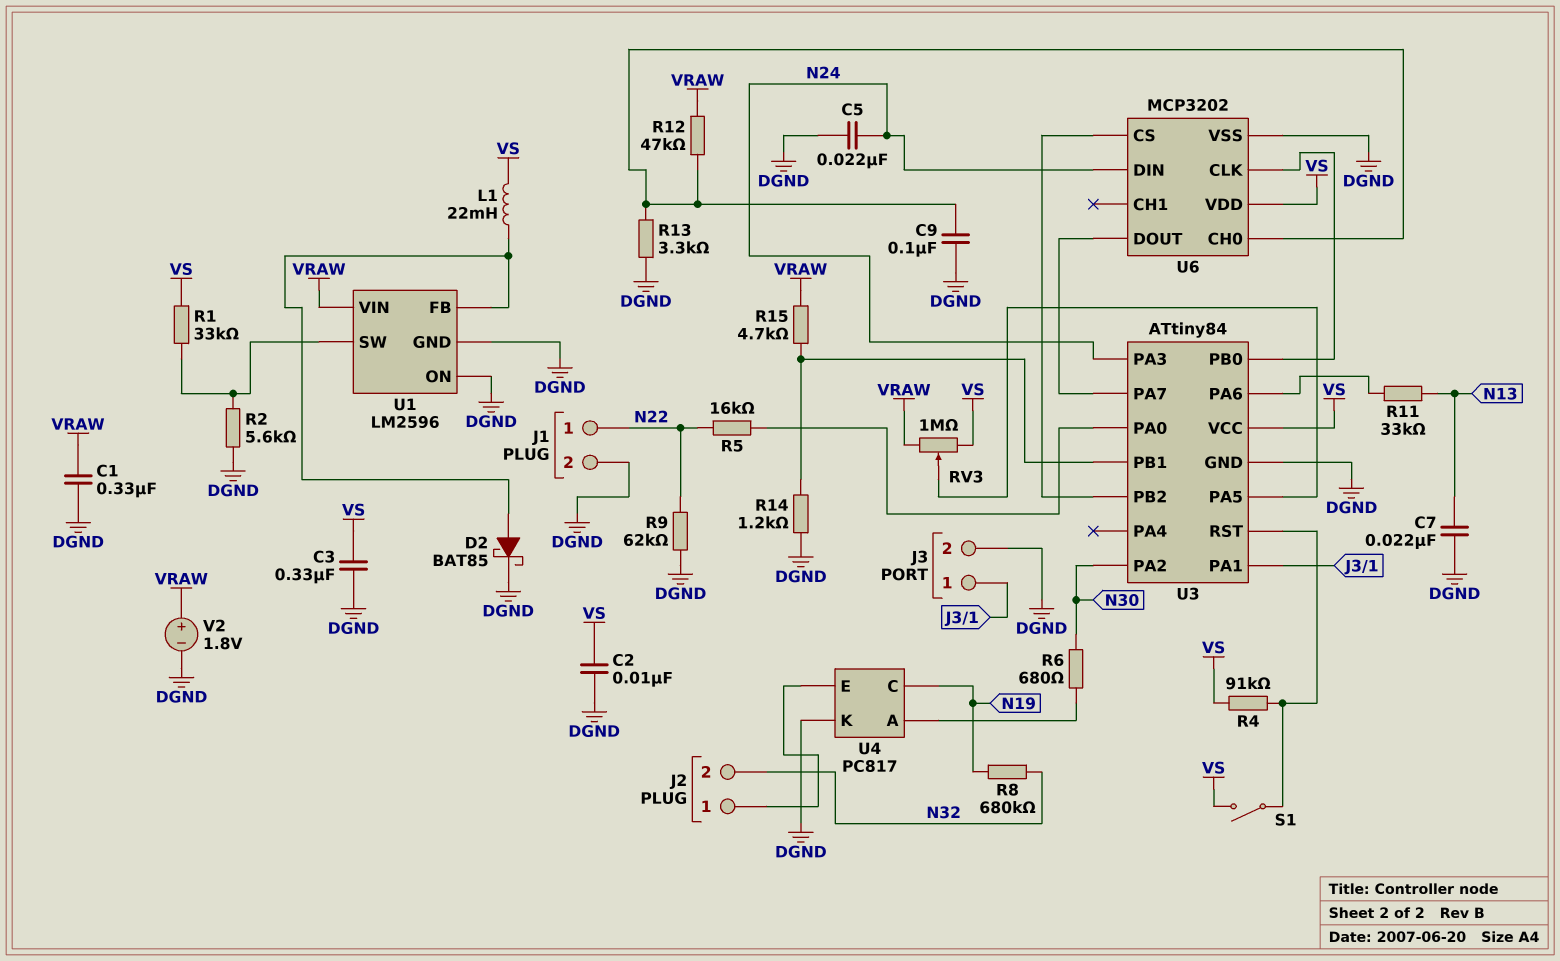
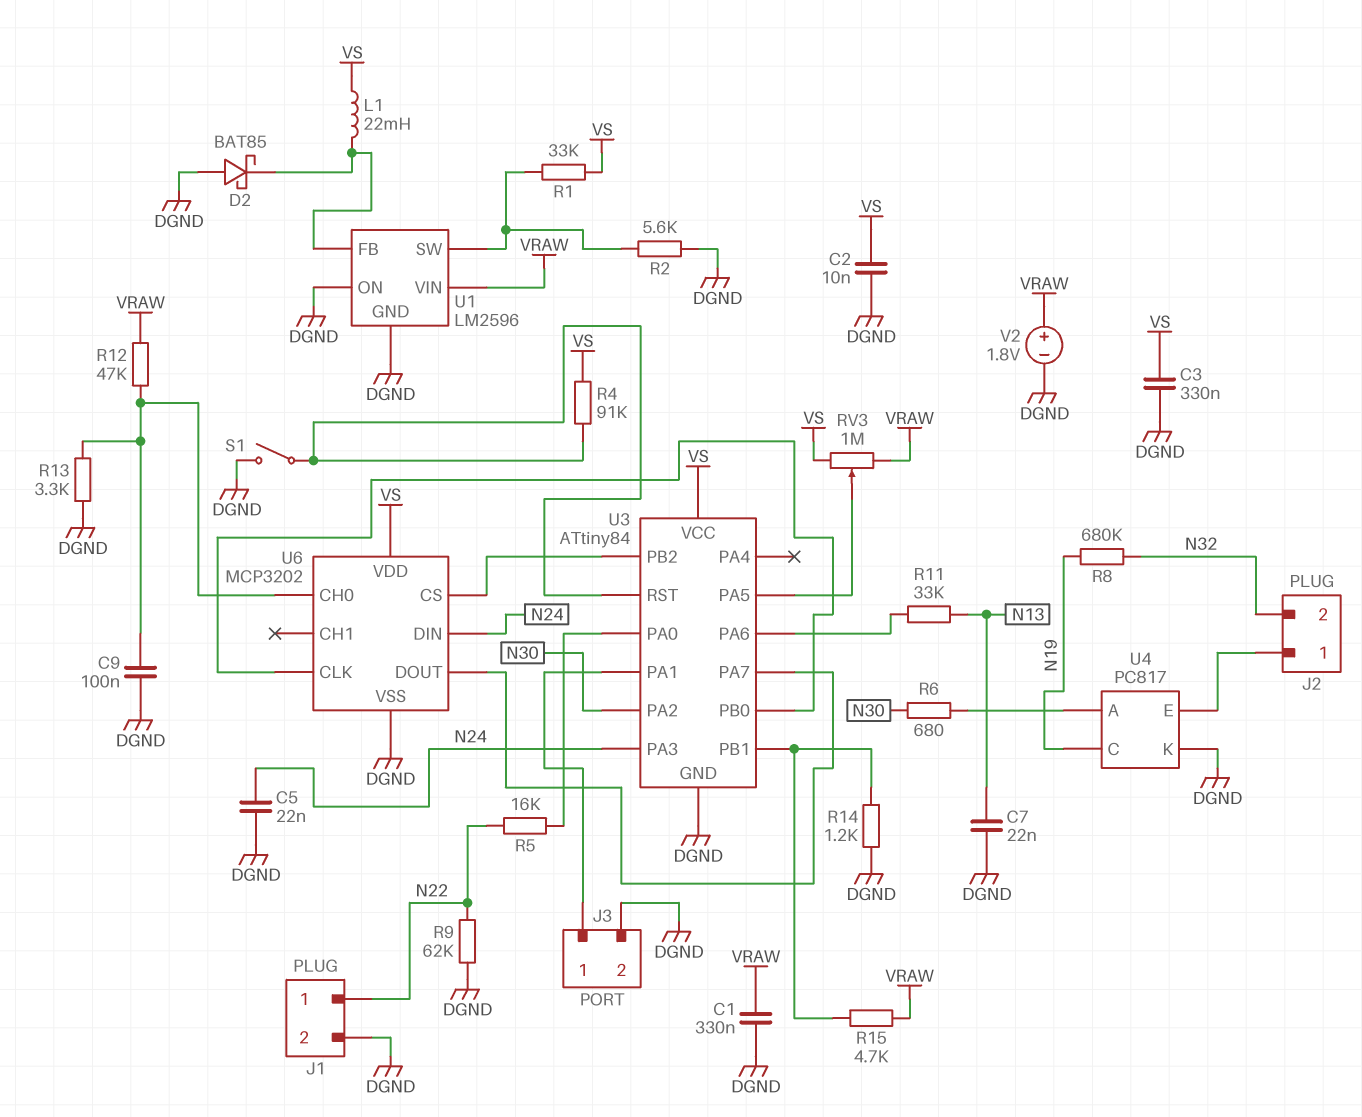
D2: schottky BAT85 (A U1/FB, K DGND) -> schottky BAT85 (A DGND, K U1/FB)
S1: switch (U3/RST, VS) -> switch (DGND, U3/RST)

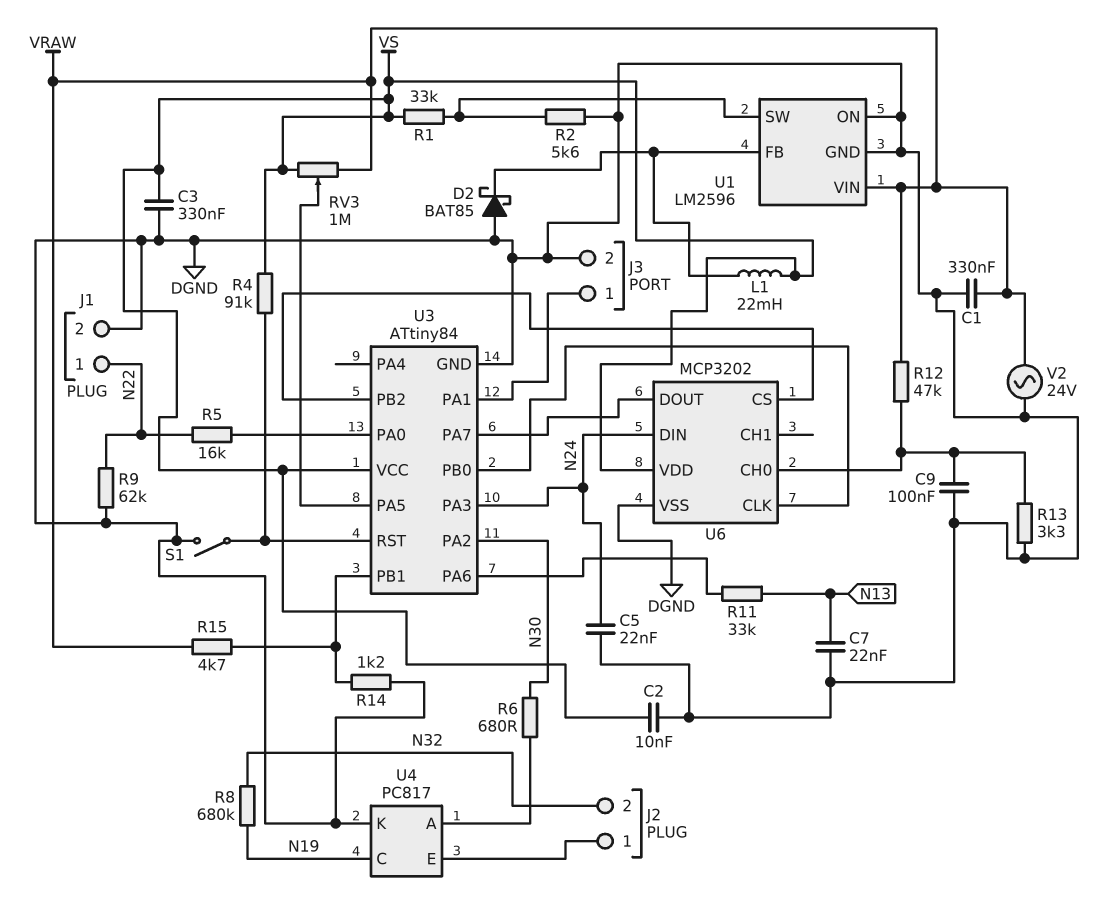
V2: 1.8V (plus VRAW, minus DGND) -> AC 24V (DGND, VRAW)

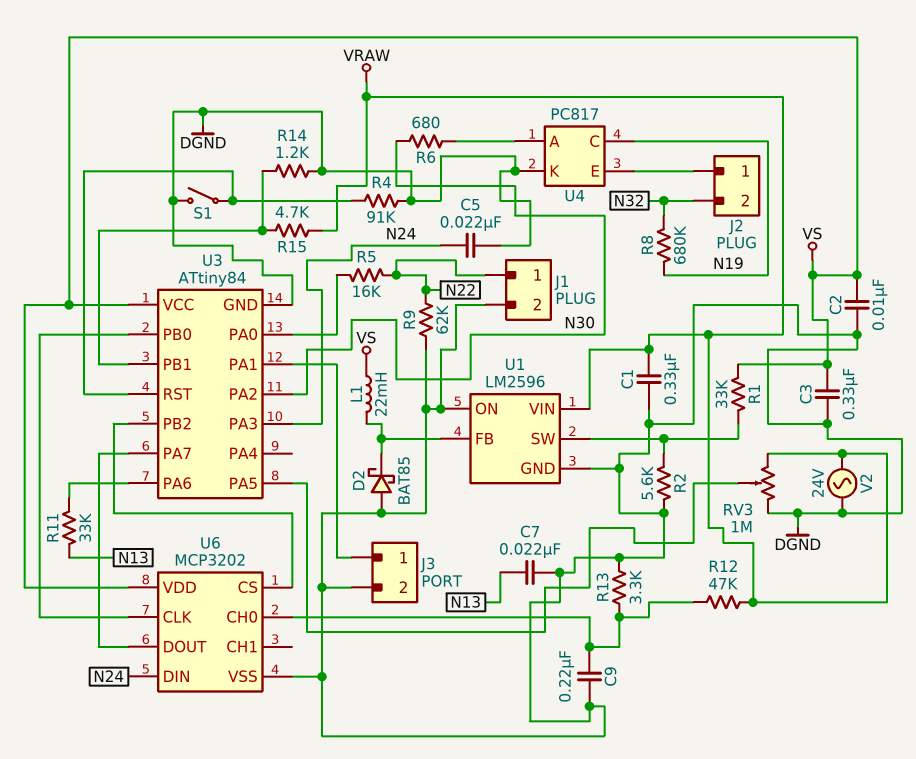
C9: 100nF (DGND, U6/CH0) -> 220nF (DGND, U6/CH0)
R4: 91k (U3/RST, VS) -> 91k (DGND, U3/RST)
RV3: 1M (VRAW, VS, wiper U3/PA5) -> 1M (DGND, VRAW, wiper U3/PA5)

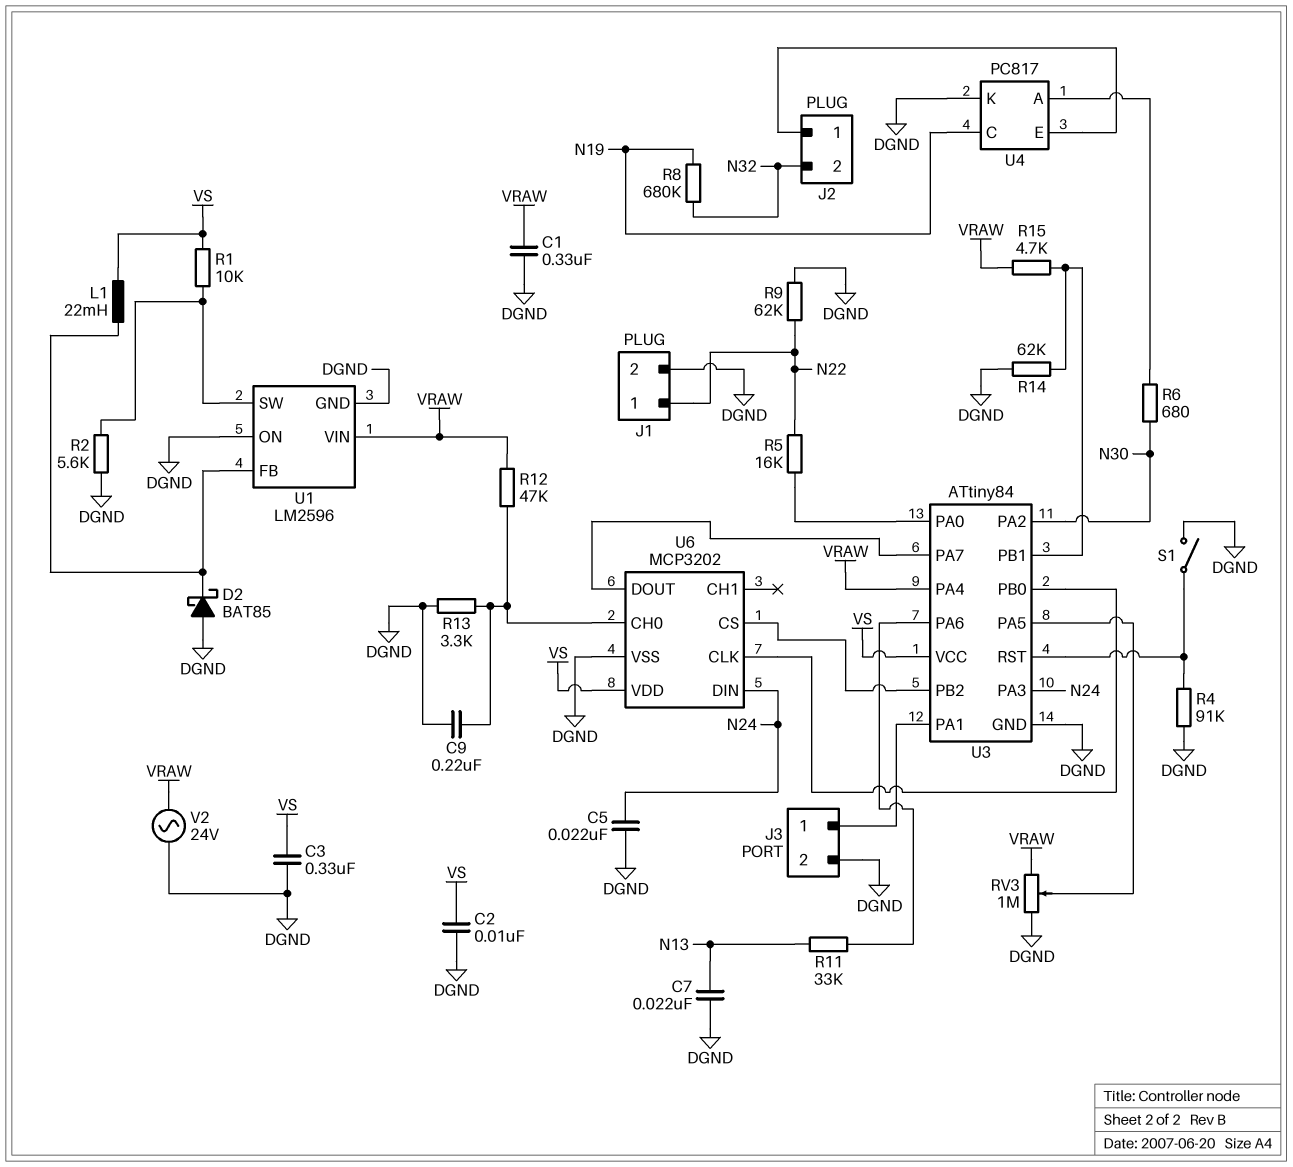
R1: 33k (U1/SW, VS) -> 10k (U1/SW, VS)
R14: 1.2k (DGND, U3/PB1) -> 62k (DGND, U3/PB1)
U3 pin PA4: none -> VRAW

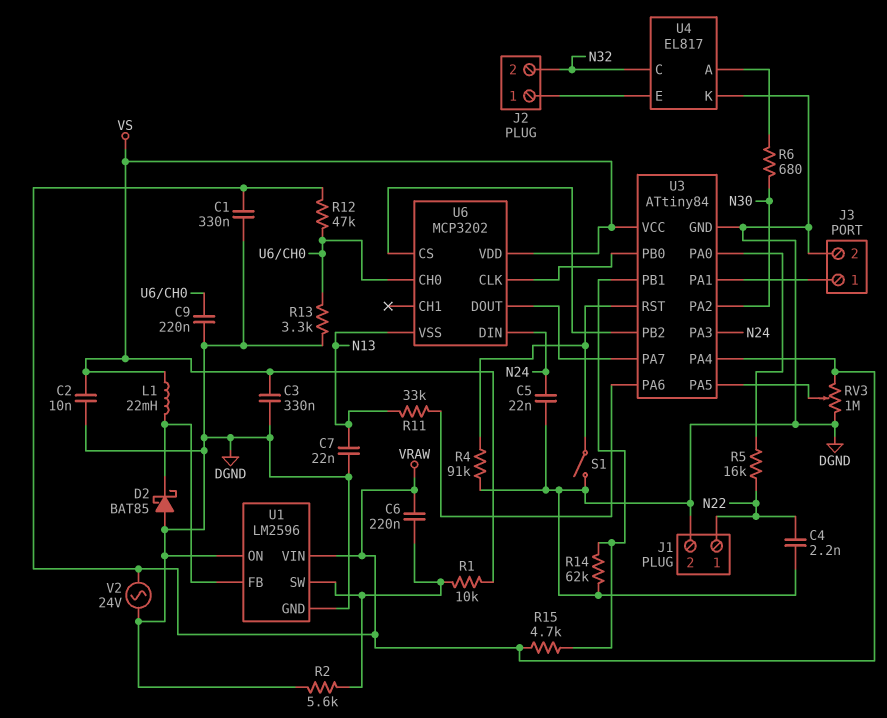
C4: none -> 2.2nF (DGND, N22)
C6: none -> 220nF (U1/SW, VRAW)
R8: 680k (N19, N32) -> none
R9: 62k (DGND, N22) -> none
U4: PC817 -> EL817
U4 pin C: N19 -> N32
U6 pin VSS: DGND -> N13

